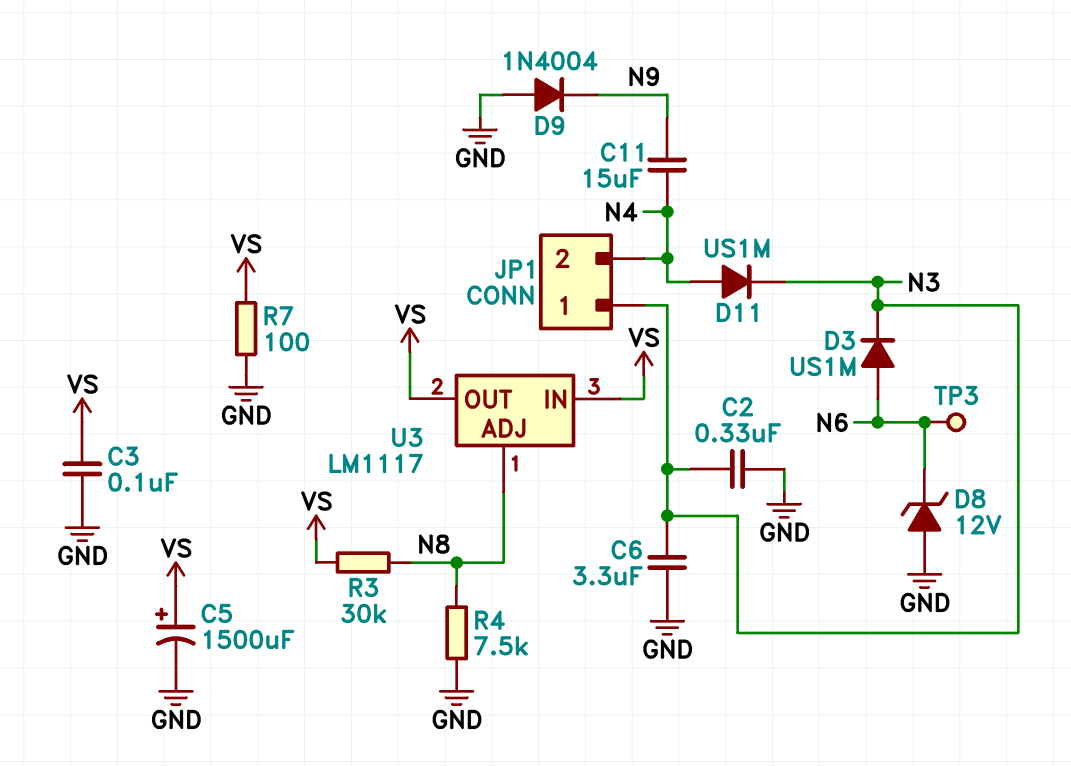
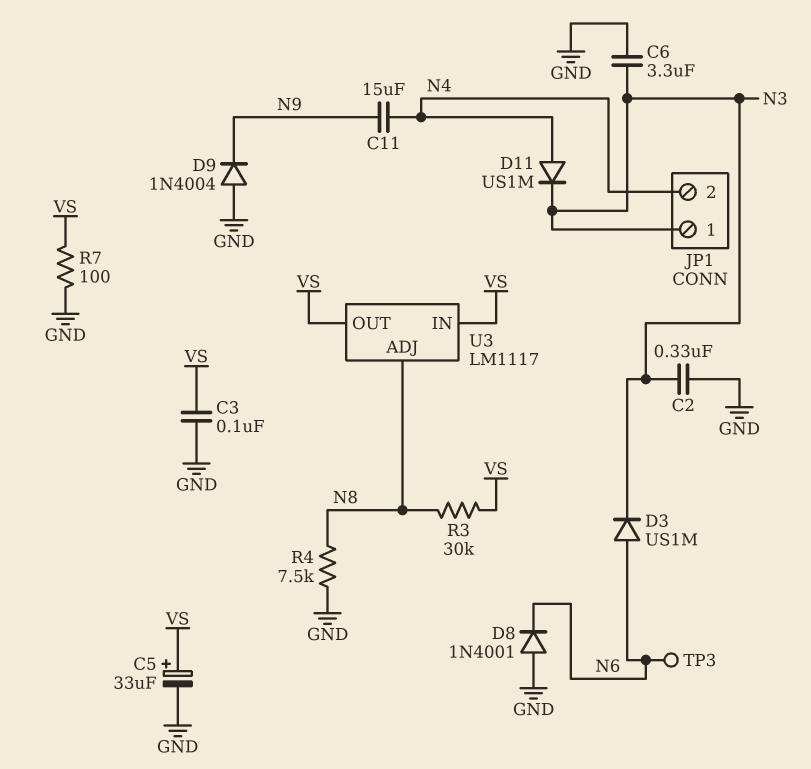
C5: 1500uF (plus VS, minus GND) -> 33uF (plus VS, minus GND)
D8: zener 12V (A GND, K N6) -> diode 1N4001 (A GND, K N6)

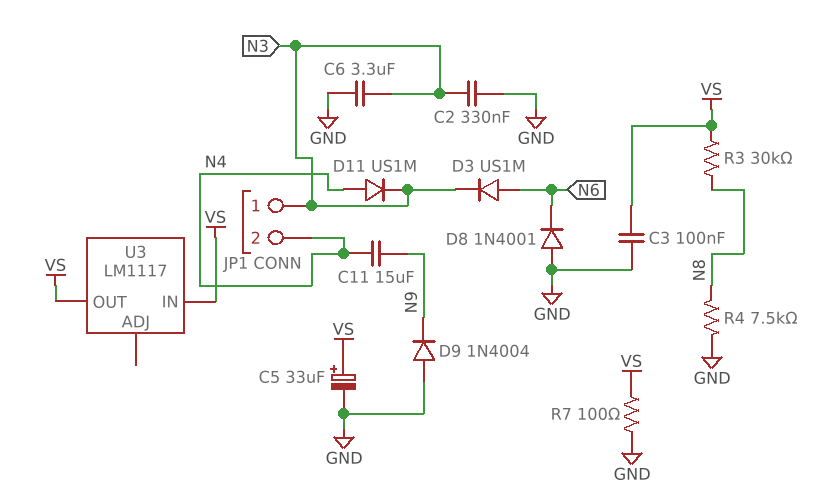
TP3: test point (N6) -> none
U3 pin ADJ: N8 -> none

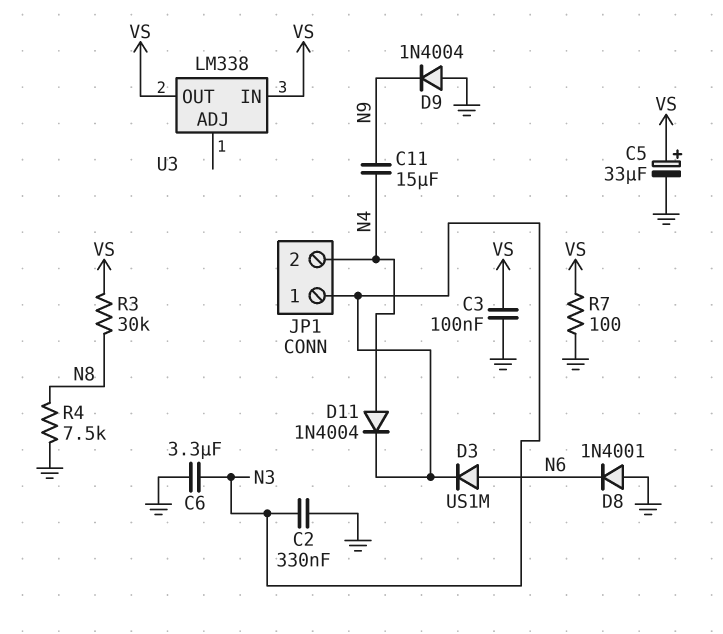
D11: diode US1M (A N4, K N3) -> diode 1N4004 (A N4, K N3)
U3: LM1117 -> LM338

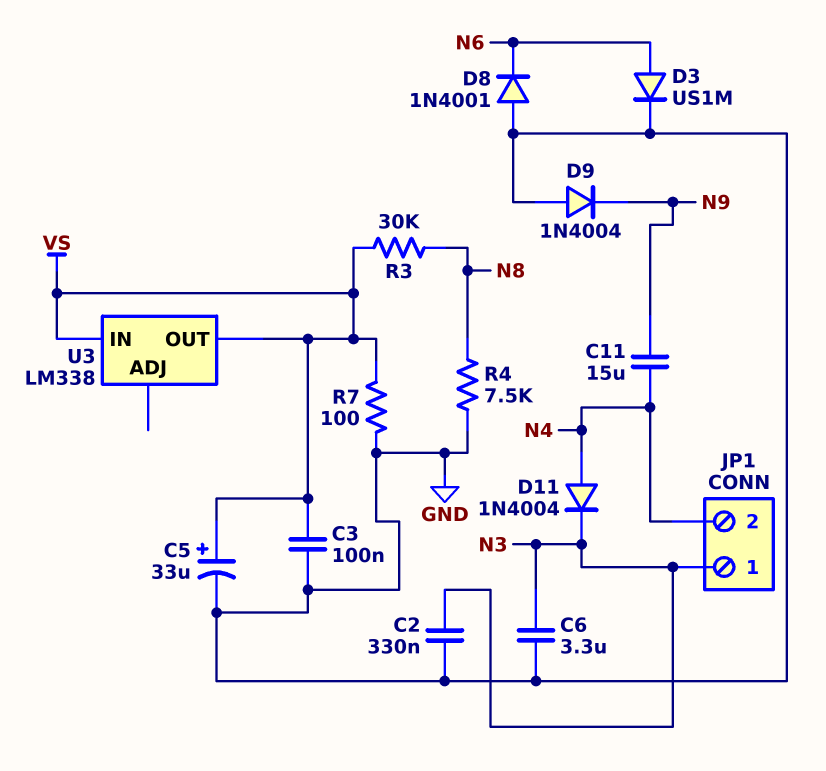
D3: diode US1M (A N6, K N3) -> diode US1M (A N6, K GND)

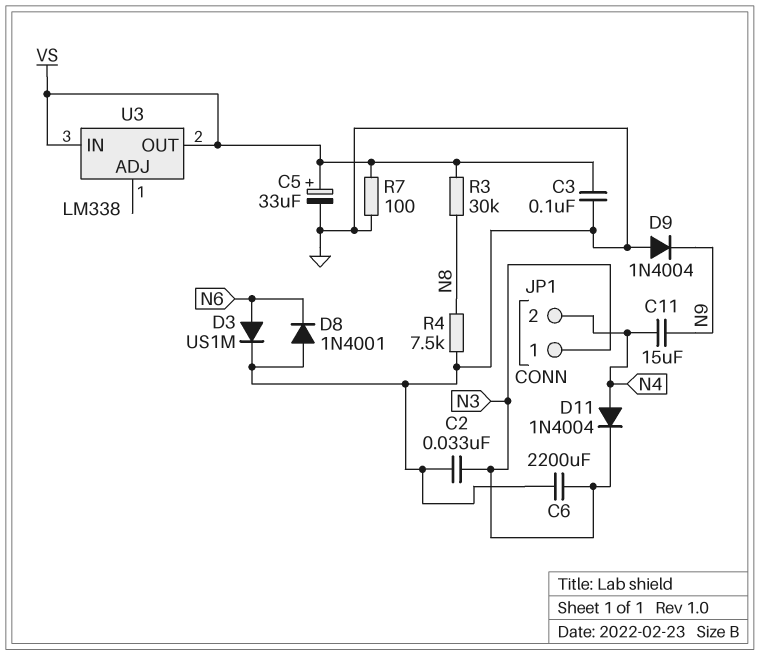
C2: 330nF (GND, N3) -> 33nF (GND, N3)
C6: 3.3uF (GND, N3) -> 2200uF (GND, N3)

